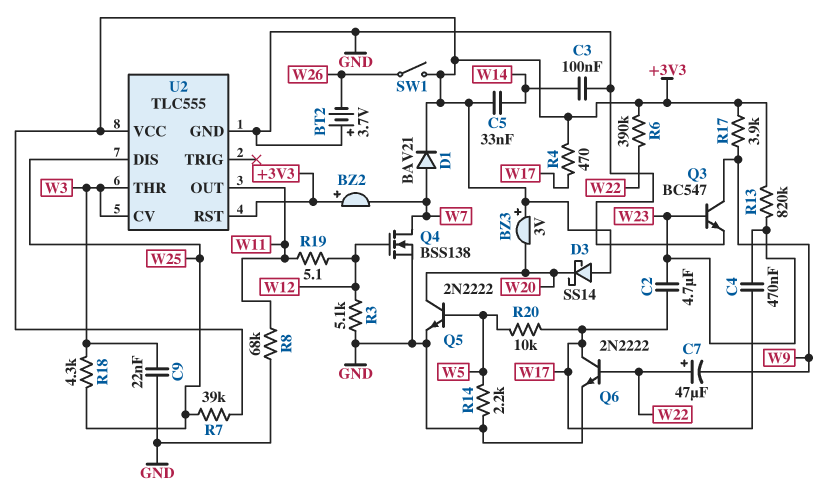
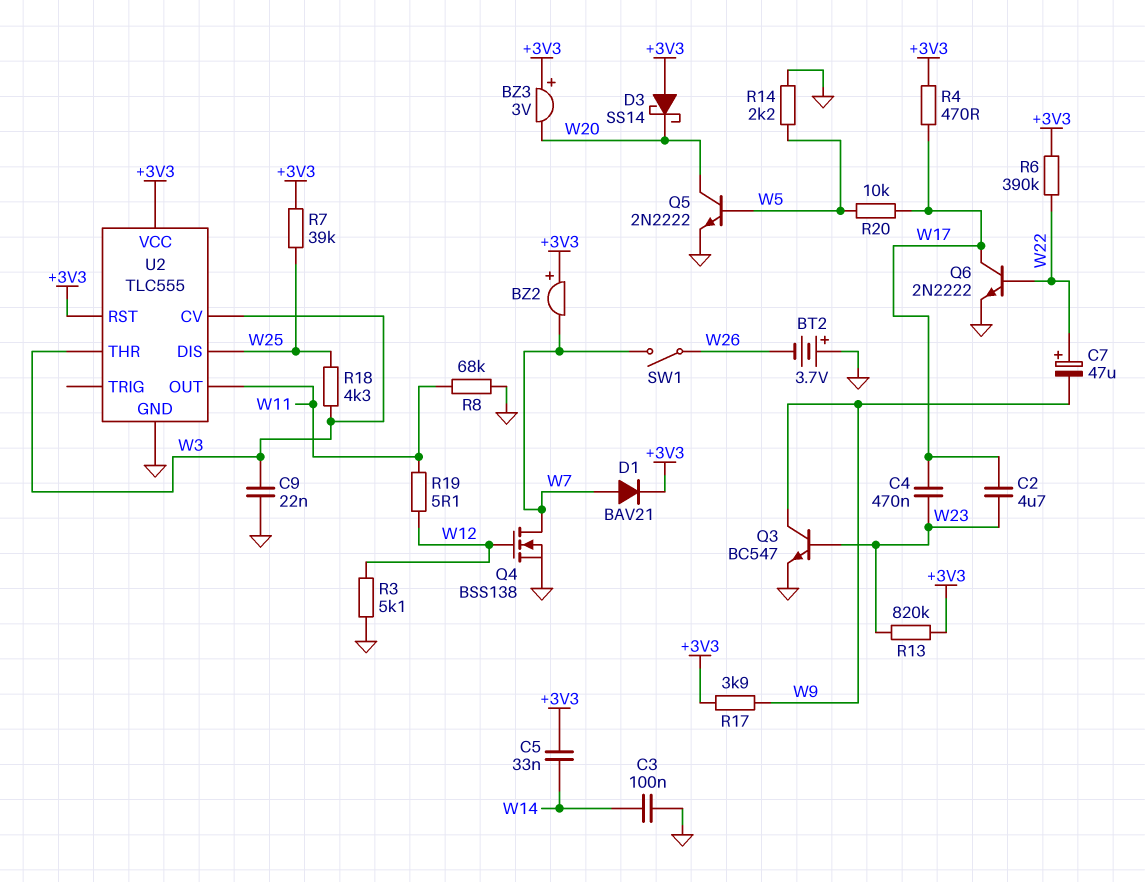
SW1: switch (+3V3, W26) -> switch (W7, W26)

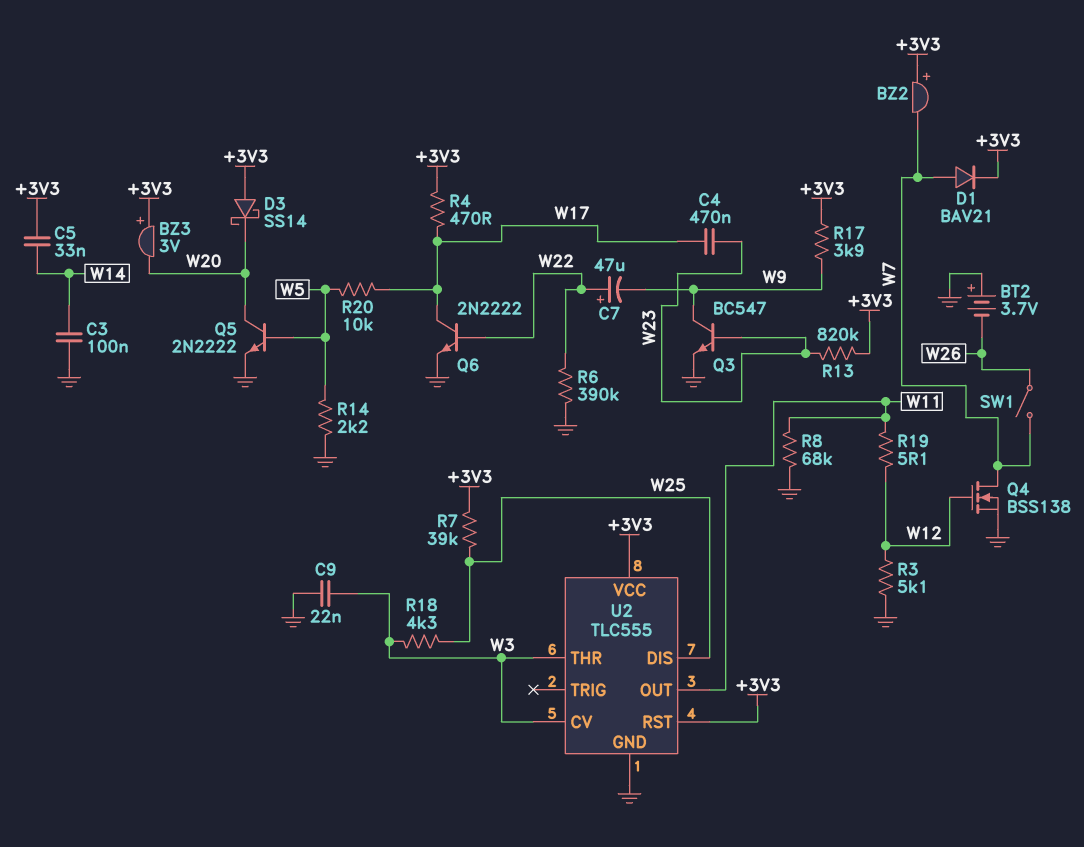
C2: 4.7uF (W17, W23) -> none
R6: 390k (+3V3, W22) -> 390k (GND, W22)

